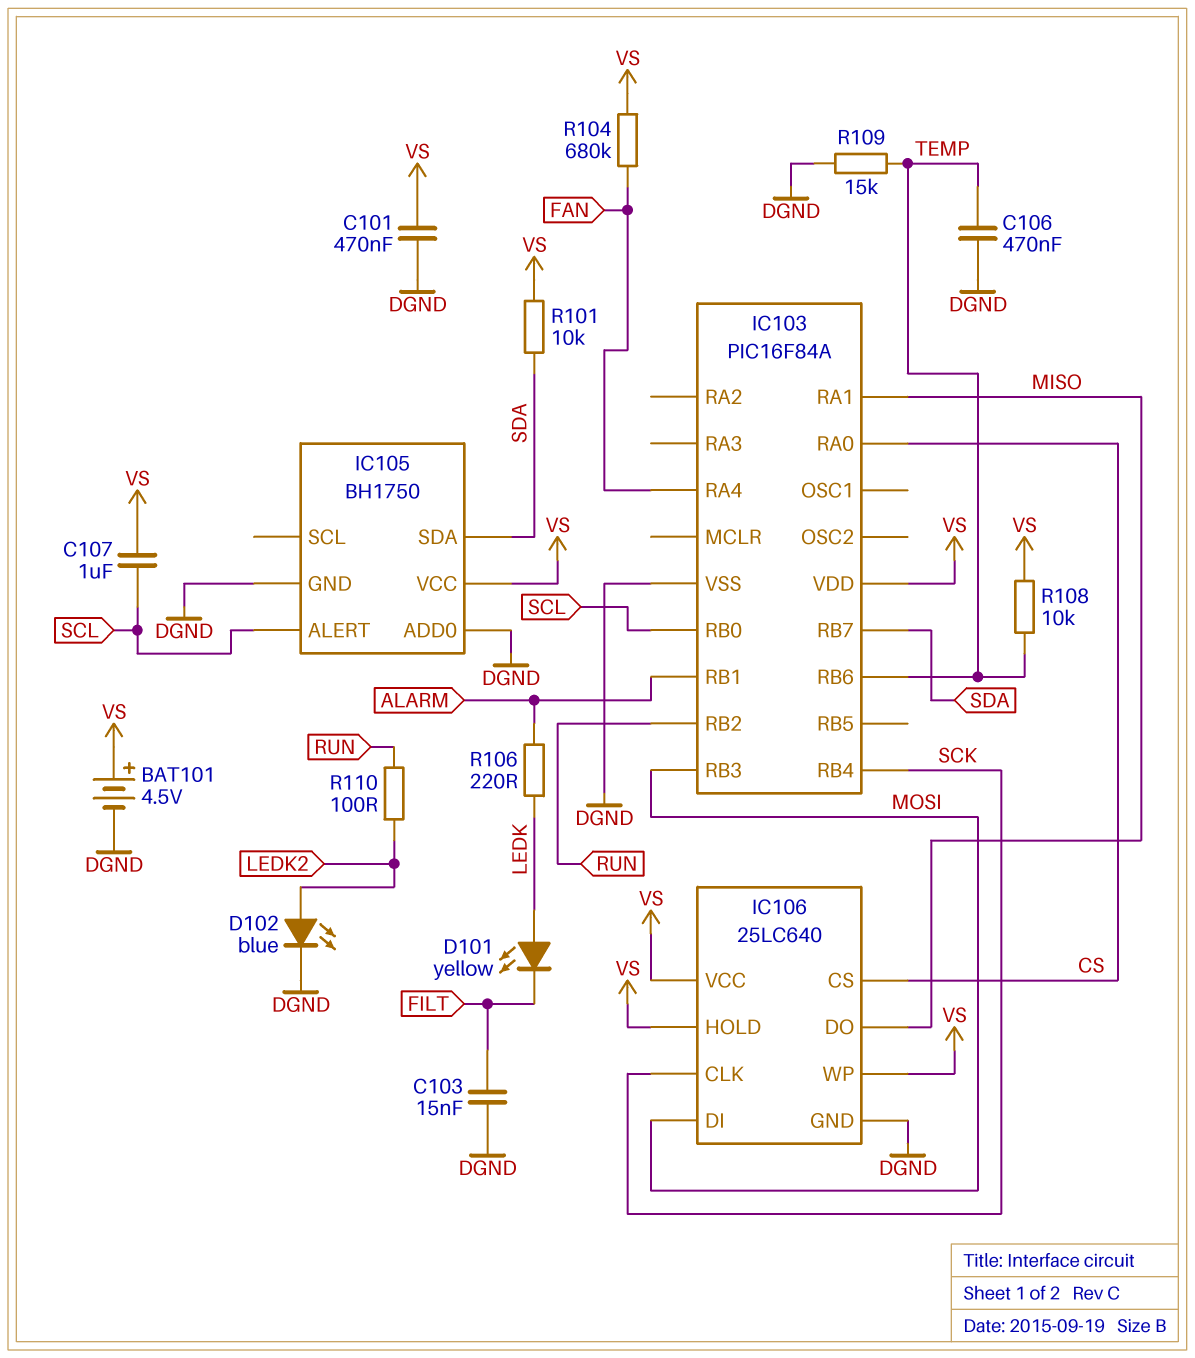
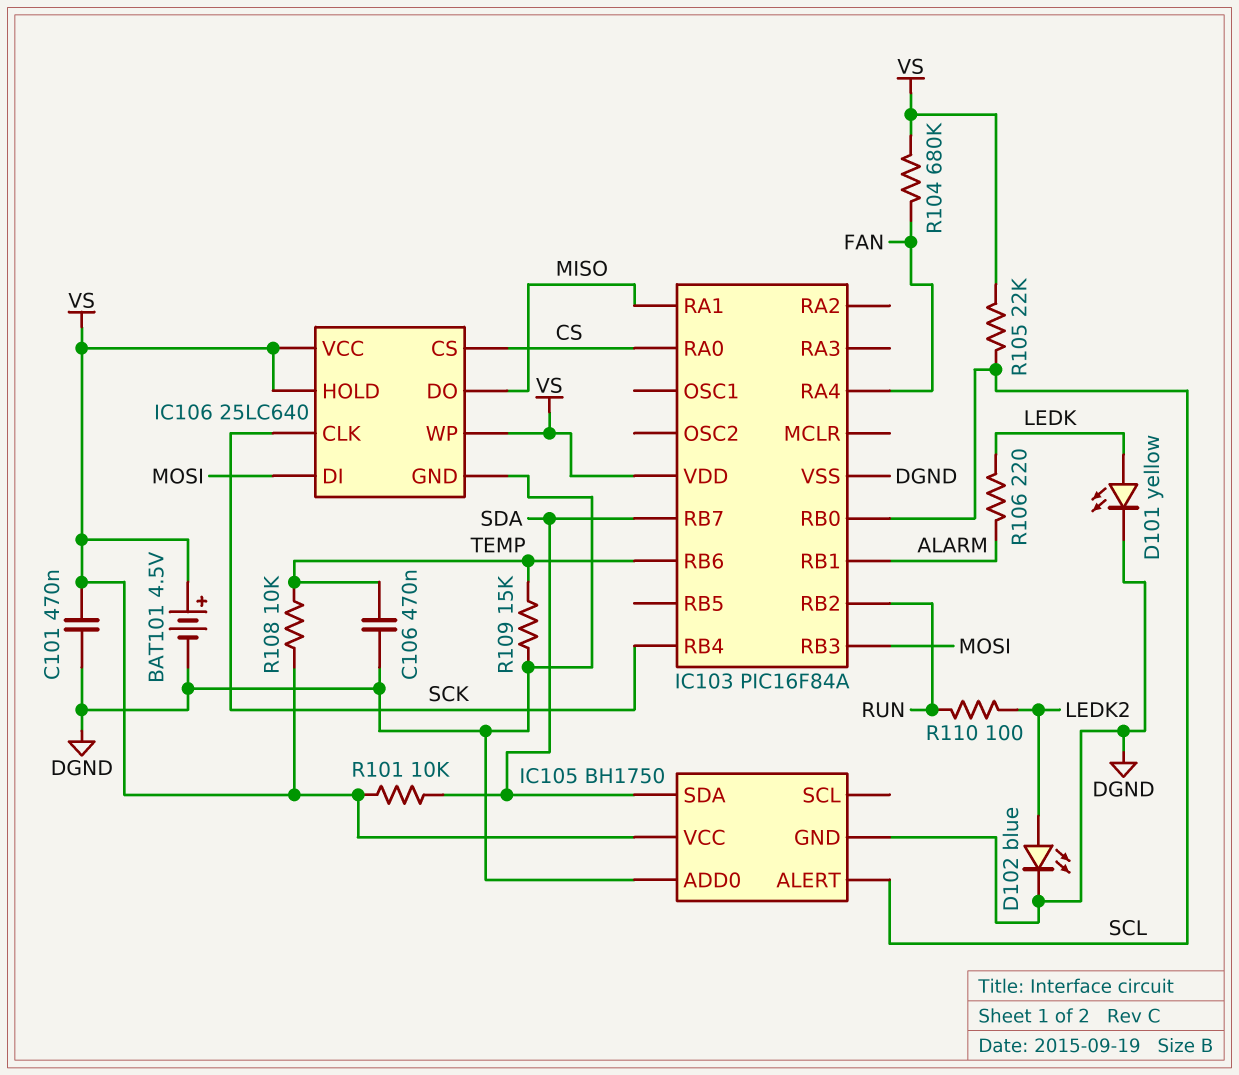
C103: 15nF (DGND, FILT) -> none
C107: 1uF (SCL, VS) -> none
D101: LED yellow (A LEDK, K FILT) -> LED yellow (A LEDK, K DGND)
R105: none -> 22k (SCL, VS)

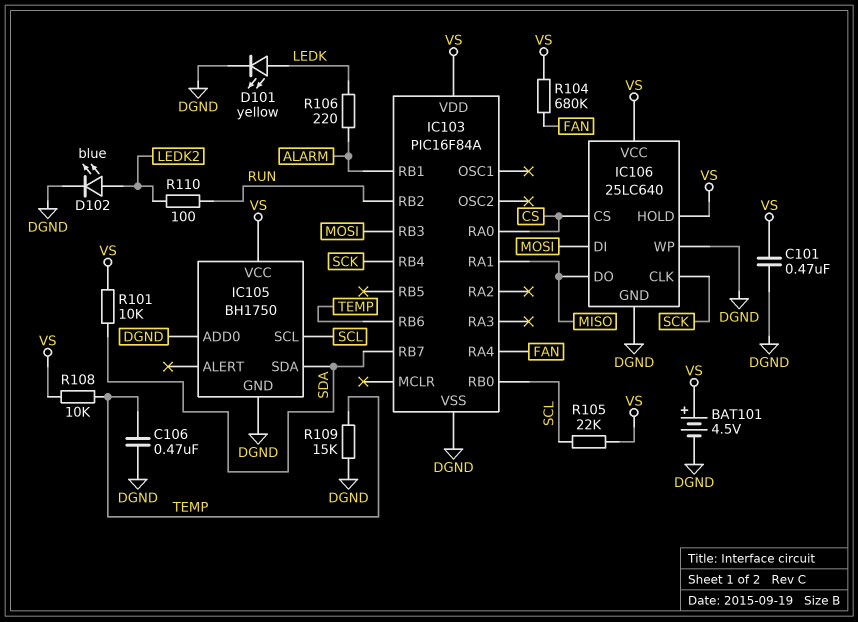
IC105 pin ALERT: SCL -> none
IC105 pin SCL: none -> SCL
IC106 pin WP: VS -> DGND

